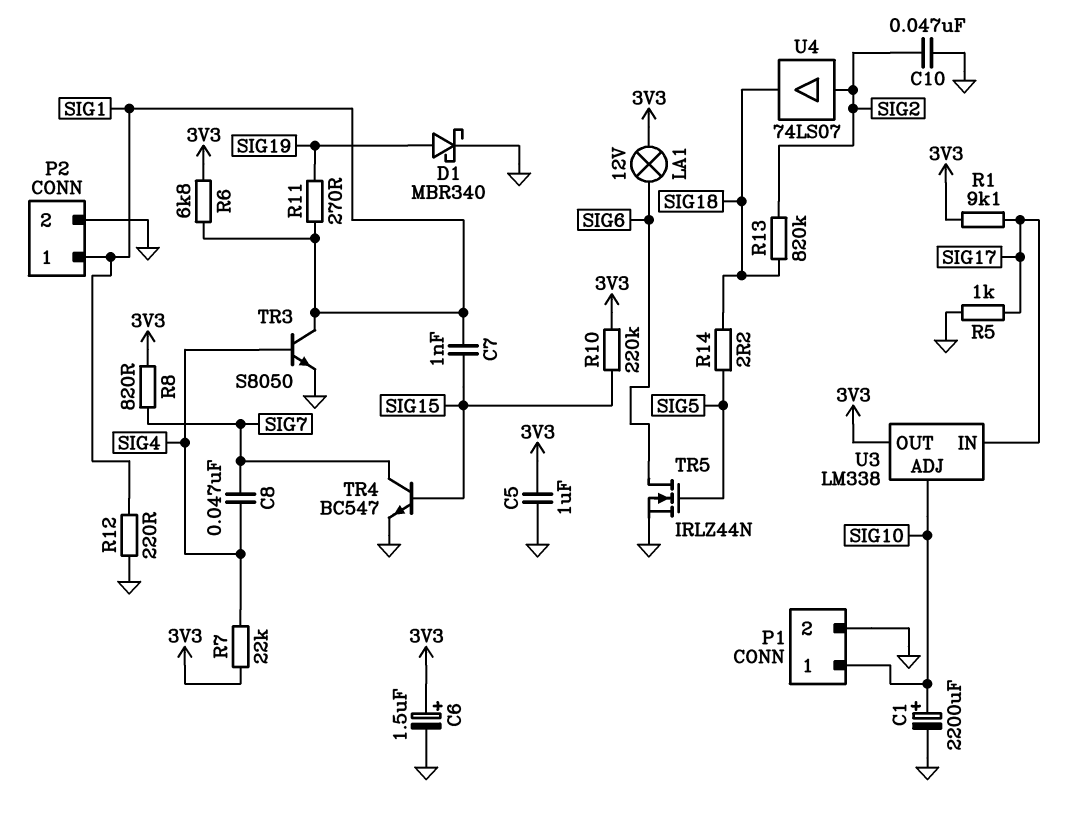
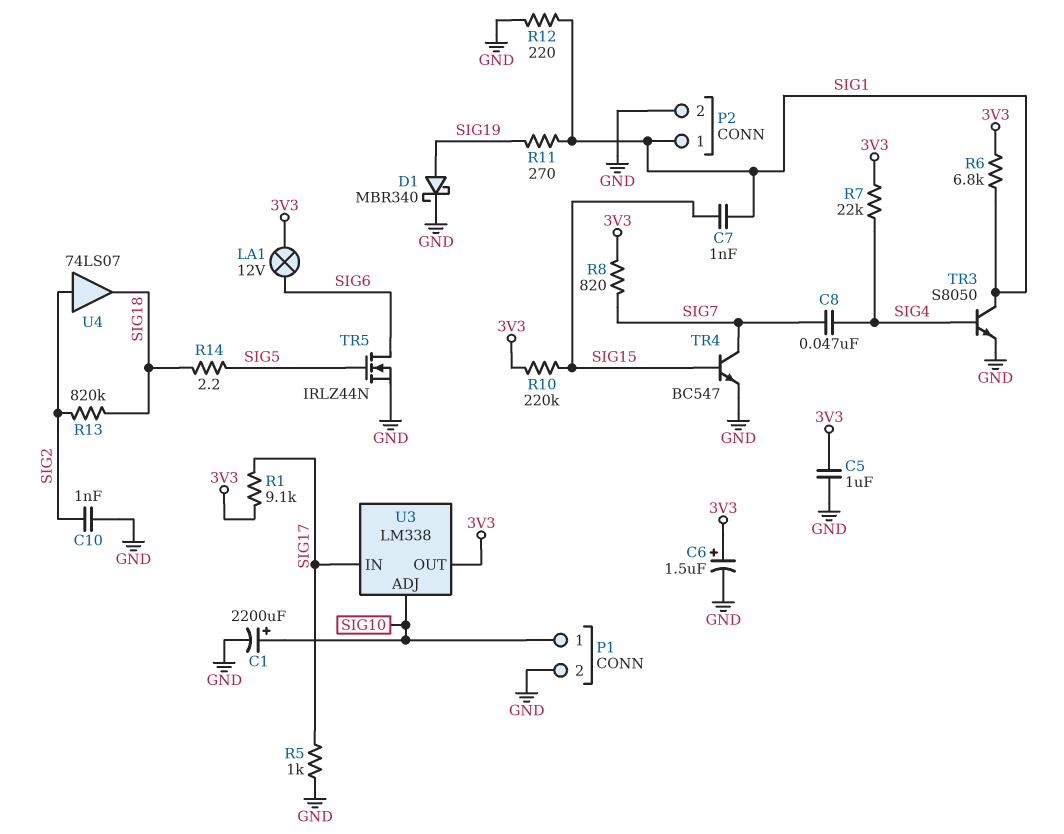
C10: 47nF (GND, SIG2) -> 1nF (GND, SIG2)

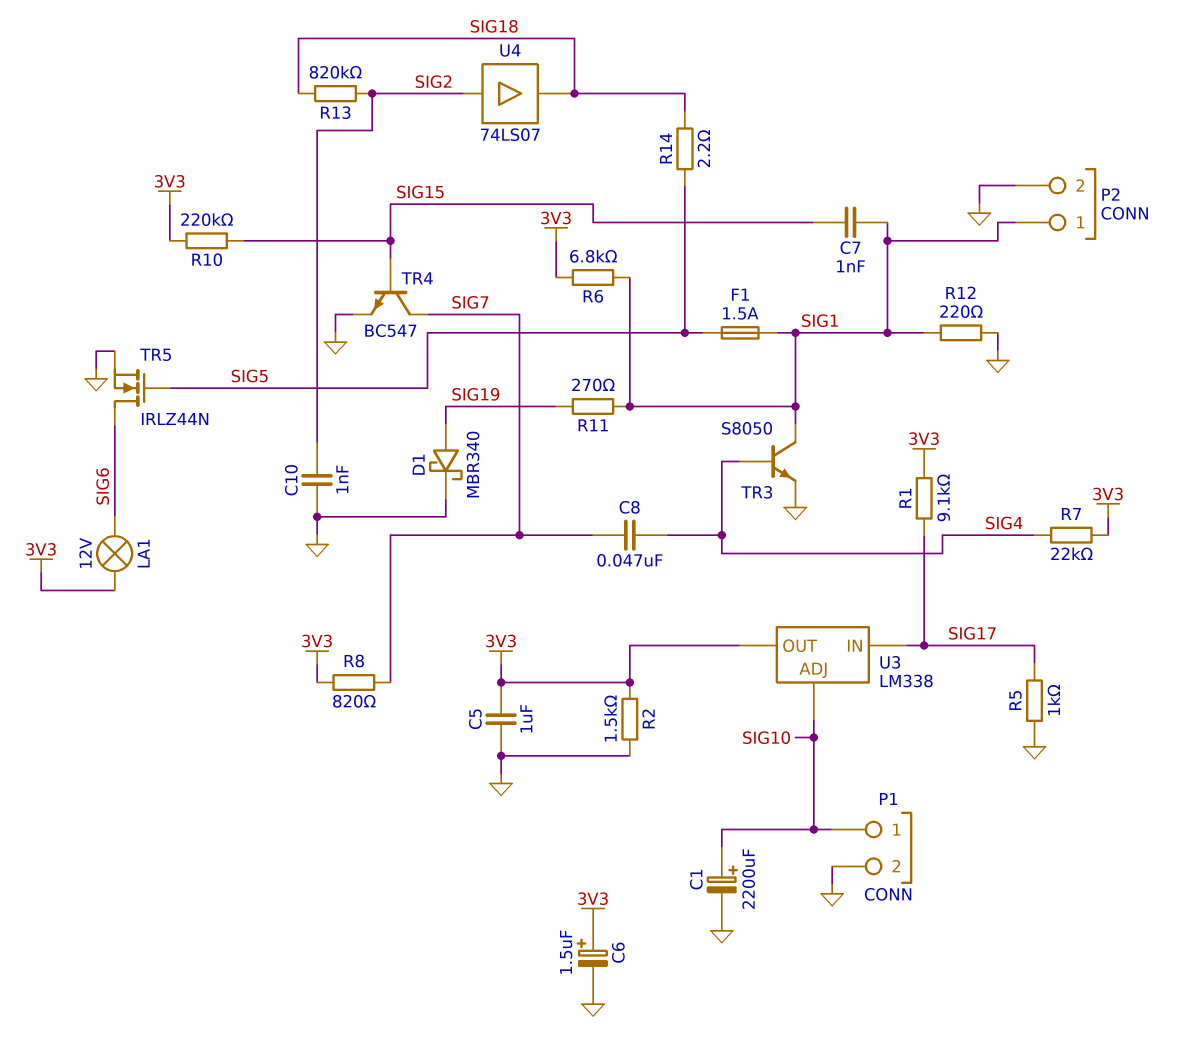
F1: none -> 1.5A (SIG1, SIG5)
R2: none -> 1.5k (3V3, GND)

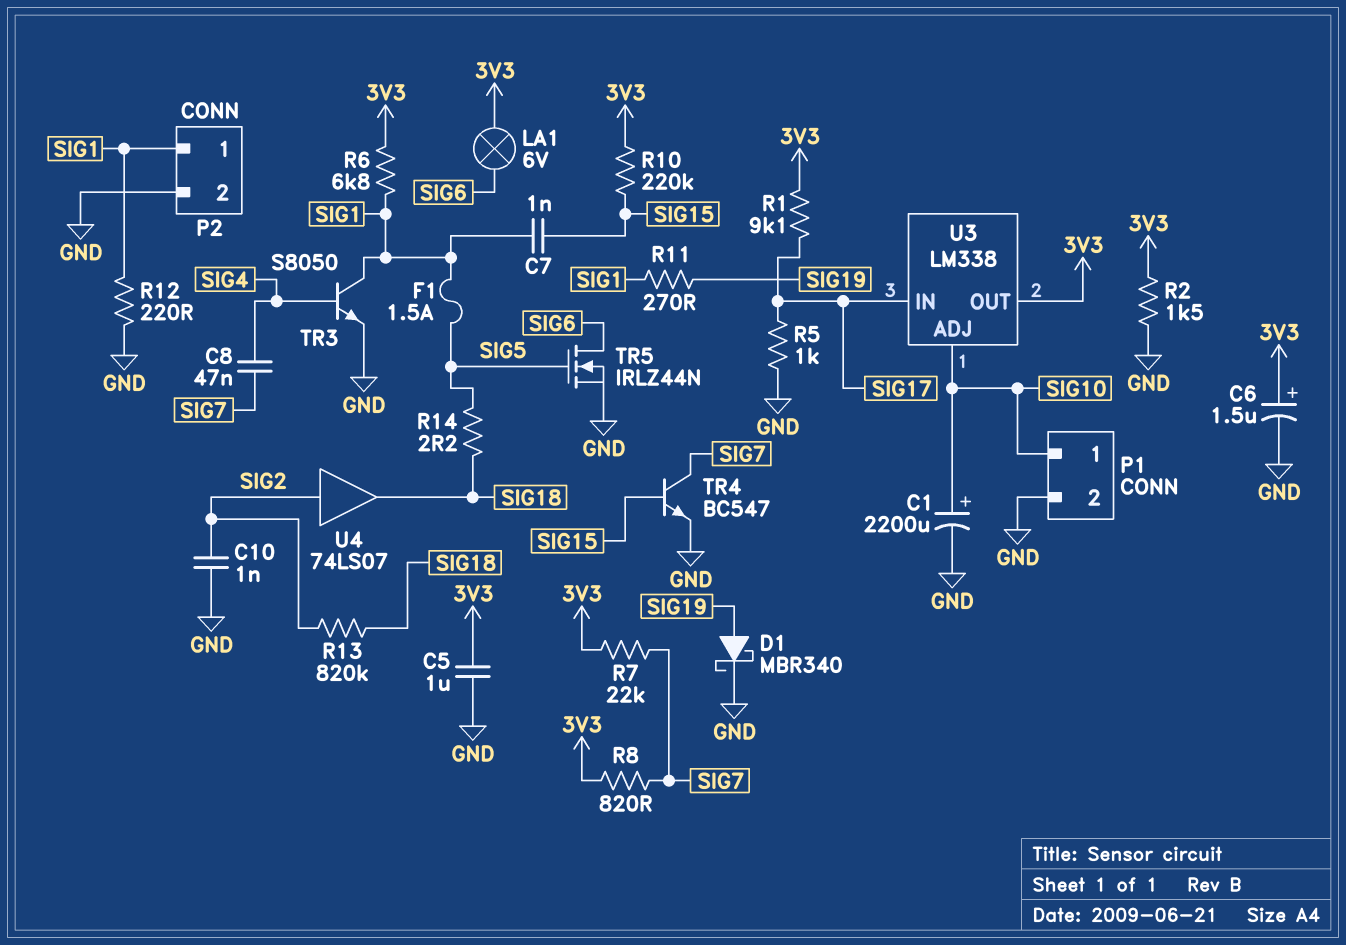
LA1: lamp 12V (3V3, SIG6) -> lamp 6V (3V3, SIG6)
R7: 22k (3V3, SIG4) -> 22k (3V3, SIG7)

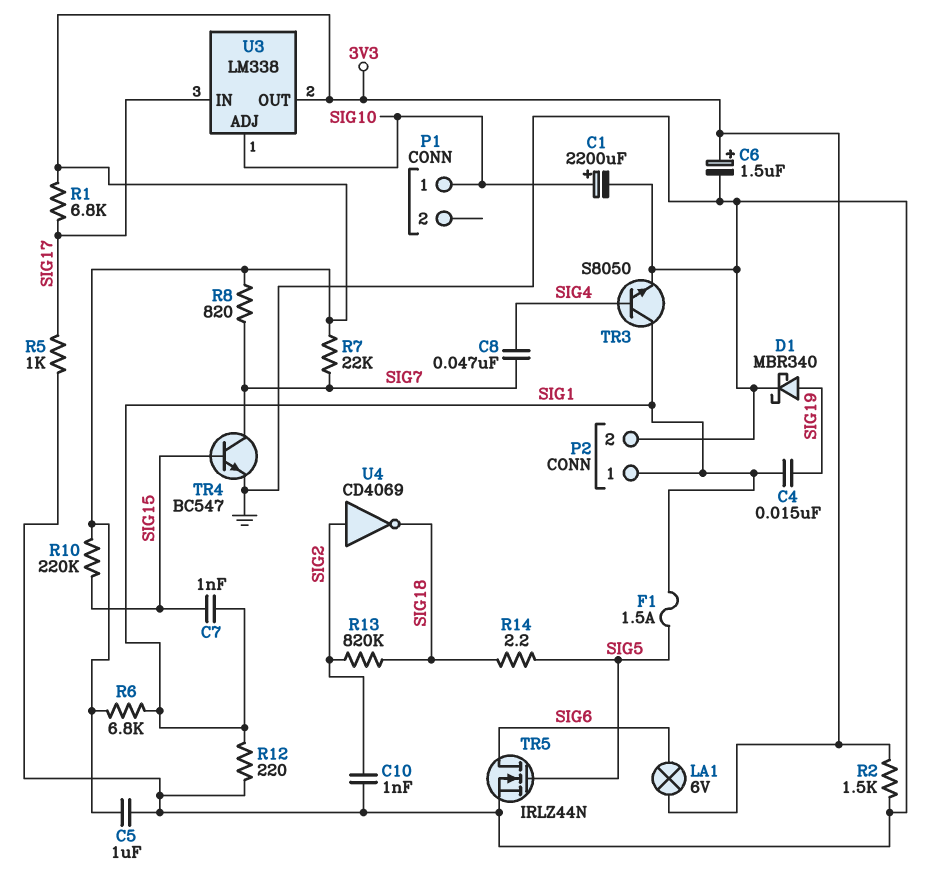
C4: none -> 15nF (SIG1, SIG19)
P1 pin 2: GND -> none
R1: 9.1k (3V3, SIG17) -> 6.8k (3V3, SIG17)
R11: 270 (SIG1, SIG19) -> none
U4: buffer 74LS07 (in SIG2, out SIG18) -> NOT CD4069 (in SIG2, out SIG18)

